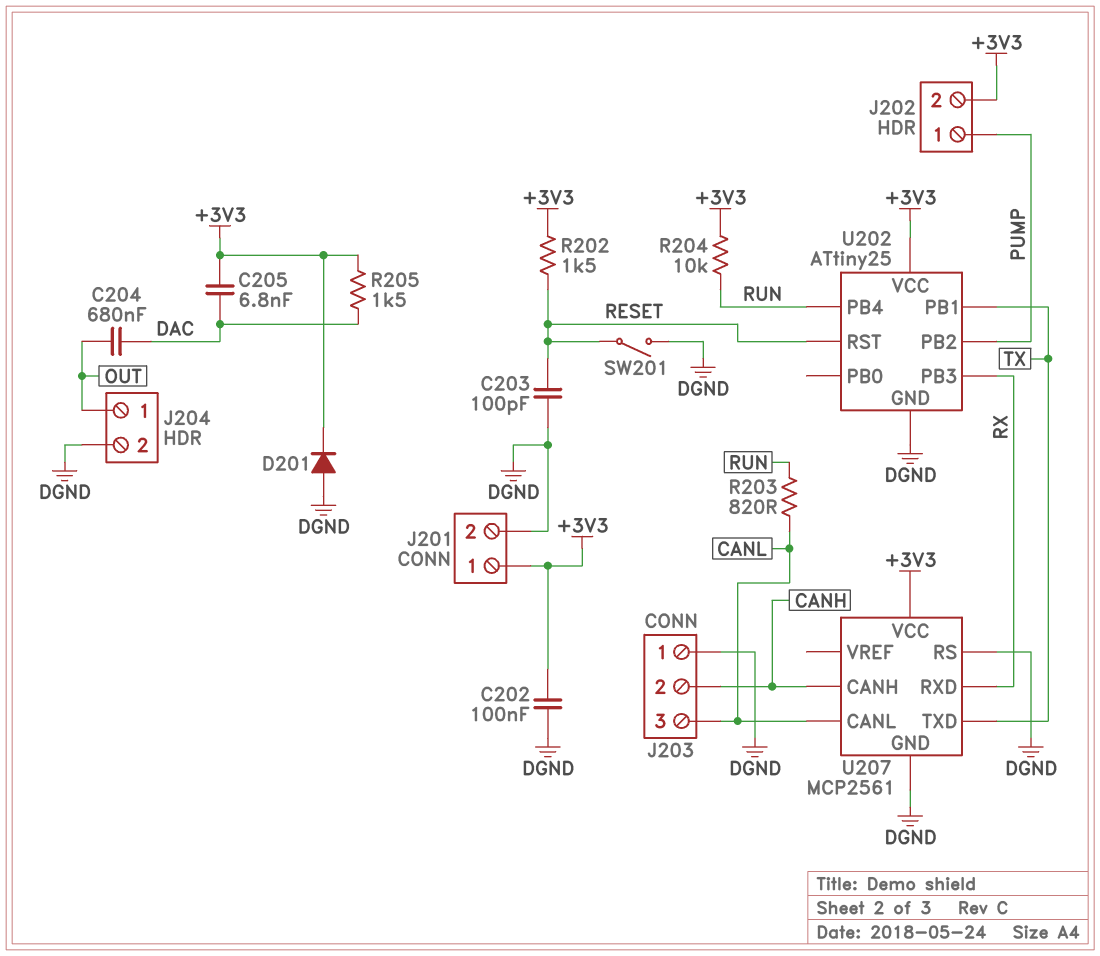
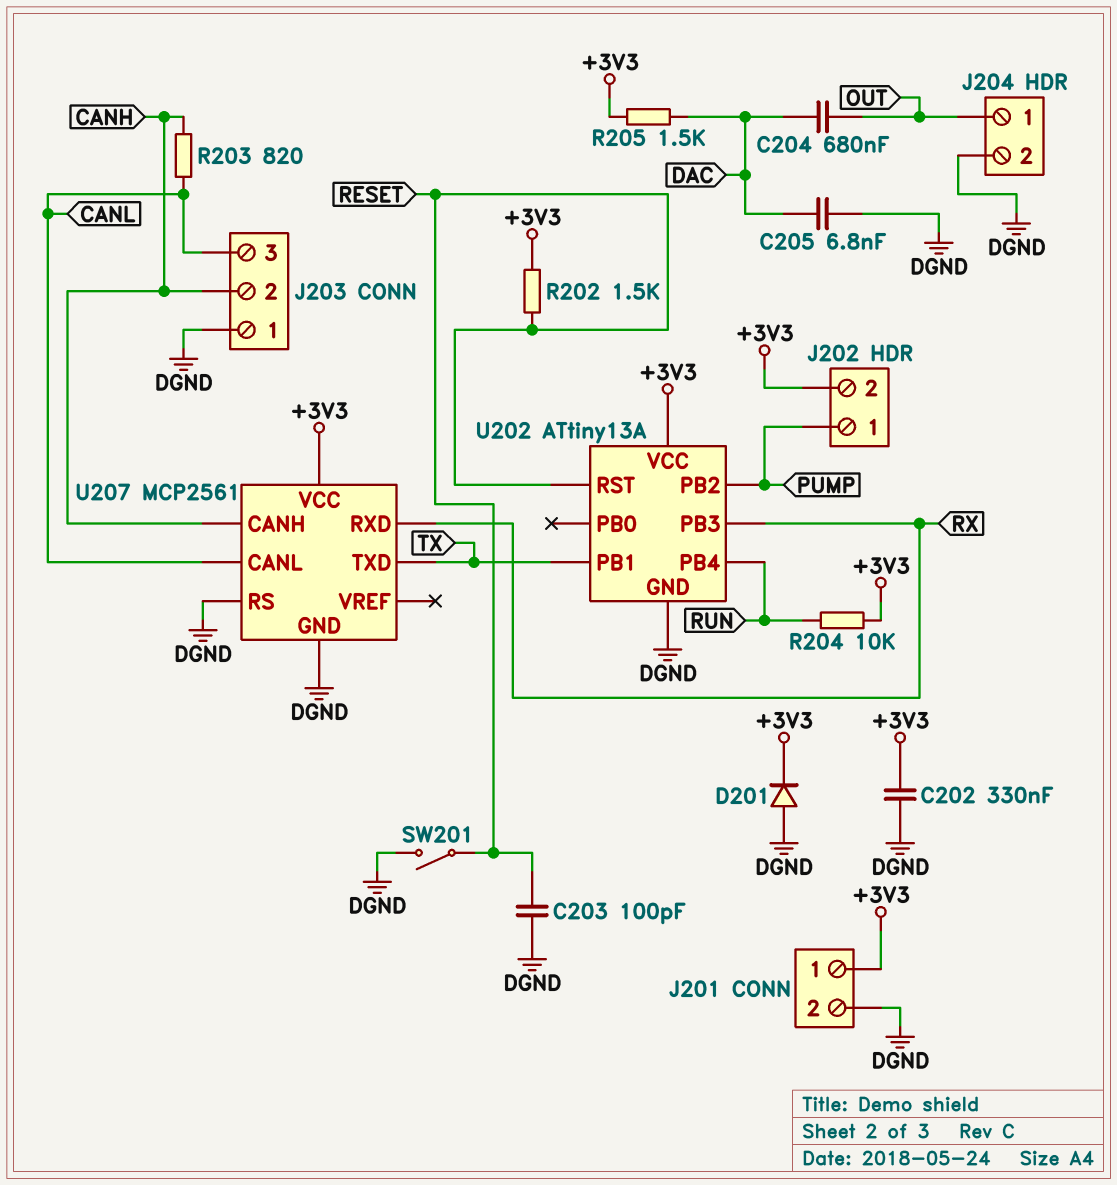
C202: 100nF (+3V3, DGND) -> 330nF (+3V3, DGND)
C205: 6.8nF (+3V3, DAC) -> 6.8nF (DAC, DGND)
R203: 820 (CANL, RUN) -> 820 (CANH, CANL)
U202: ATtiny25 -> ATtiny13A

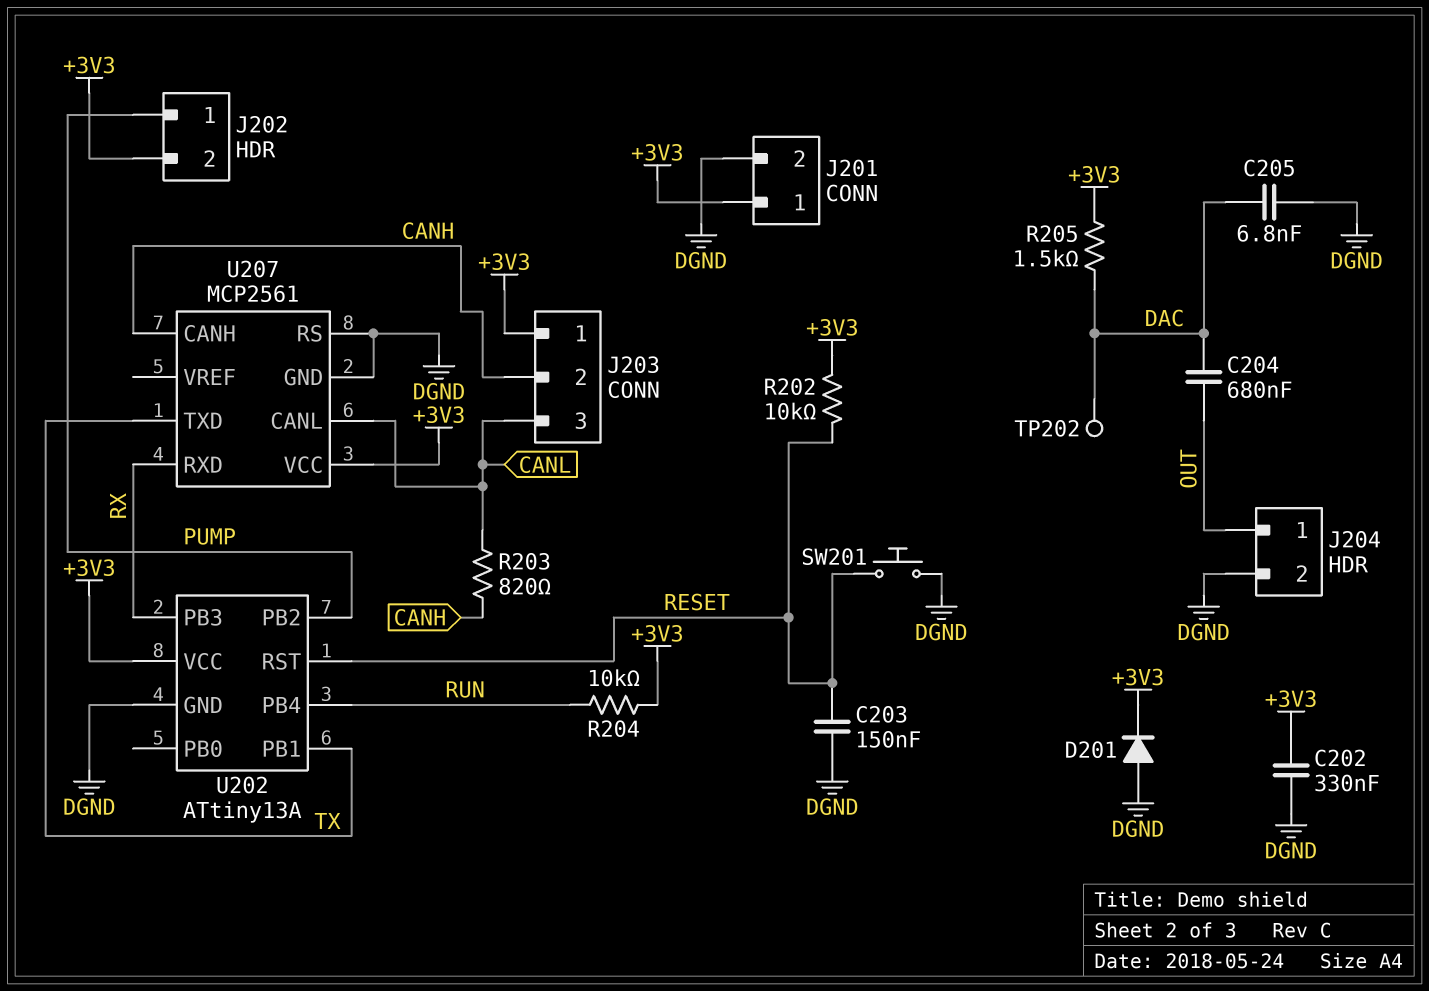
C203: 100pF (DGND, RESET) -> 150nF (DGND, RESET)
J203 pin 1: DGND -> +3V3
R202: 1.5k (+3V3, RESET) -> 10k (+3V3, RESET)
SW201: switch (DGND, RESET) -> button (DGND, RESET)
TP202: none -> test point (DAC)

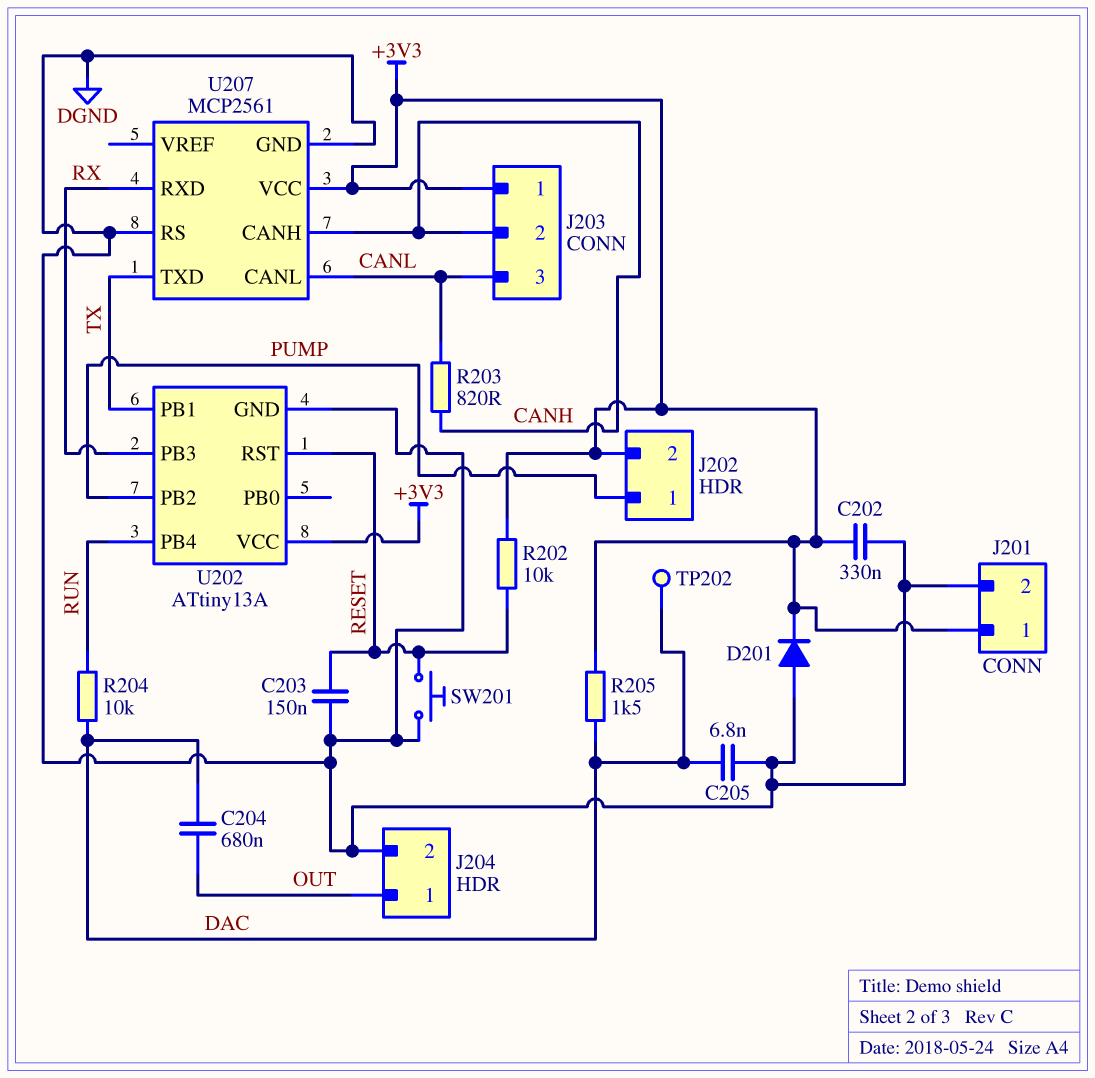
R204: 10k (+3V3, RUN) -> 10k (DAC, RUN)

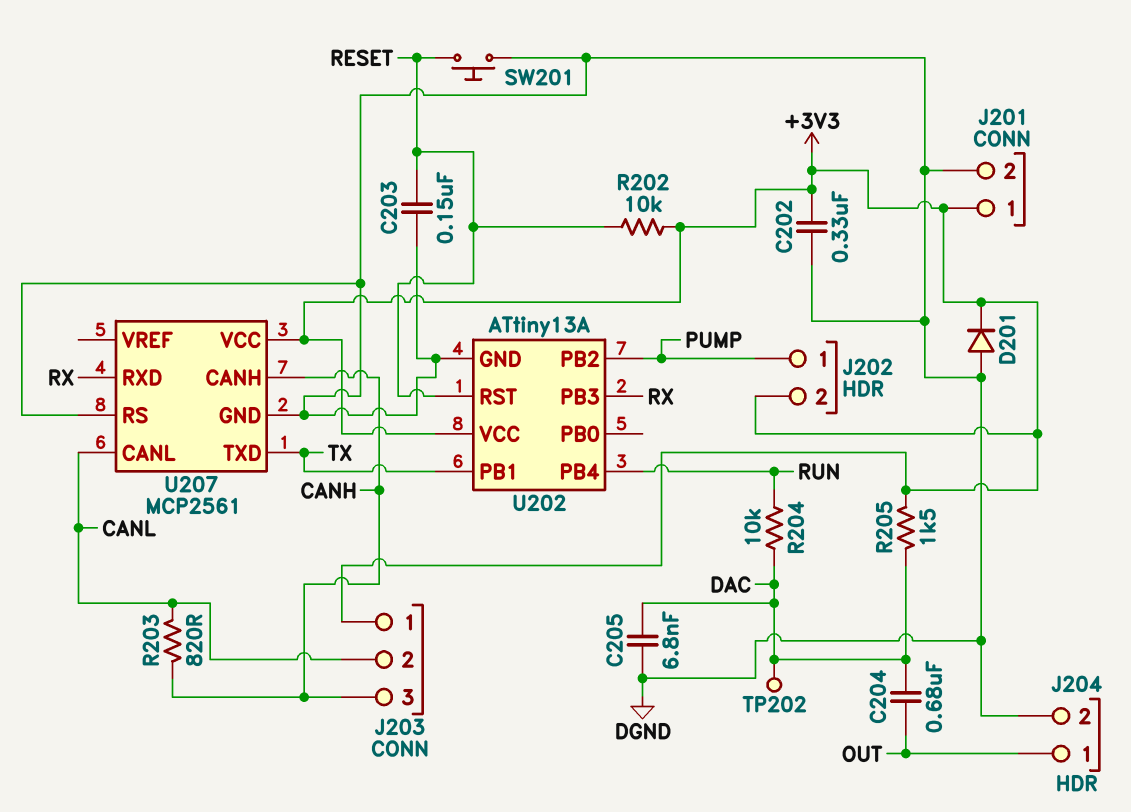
J203 pin 2: CANH -> CANL
J203 pin 3: CANL -> CANH

